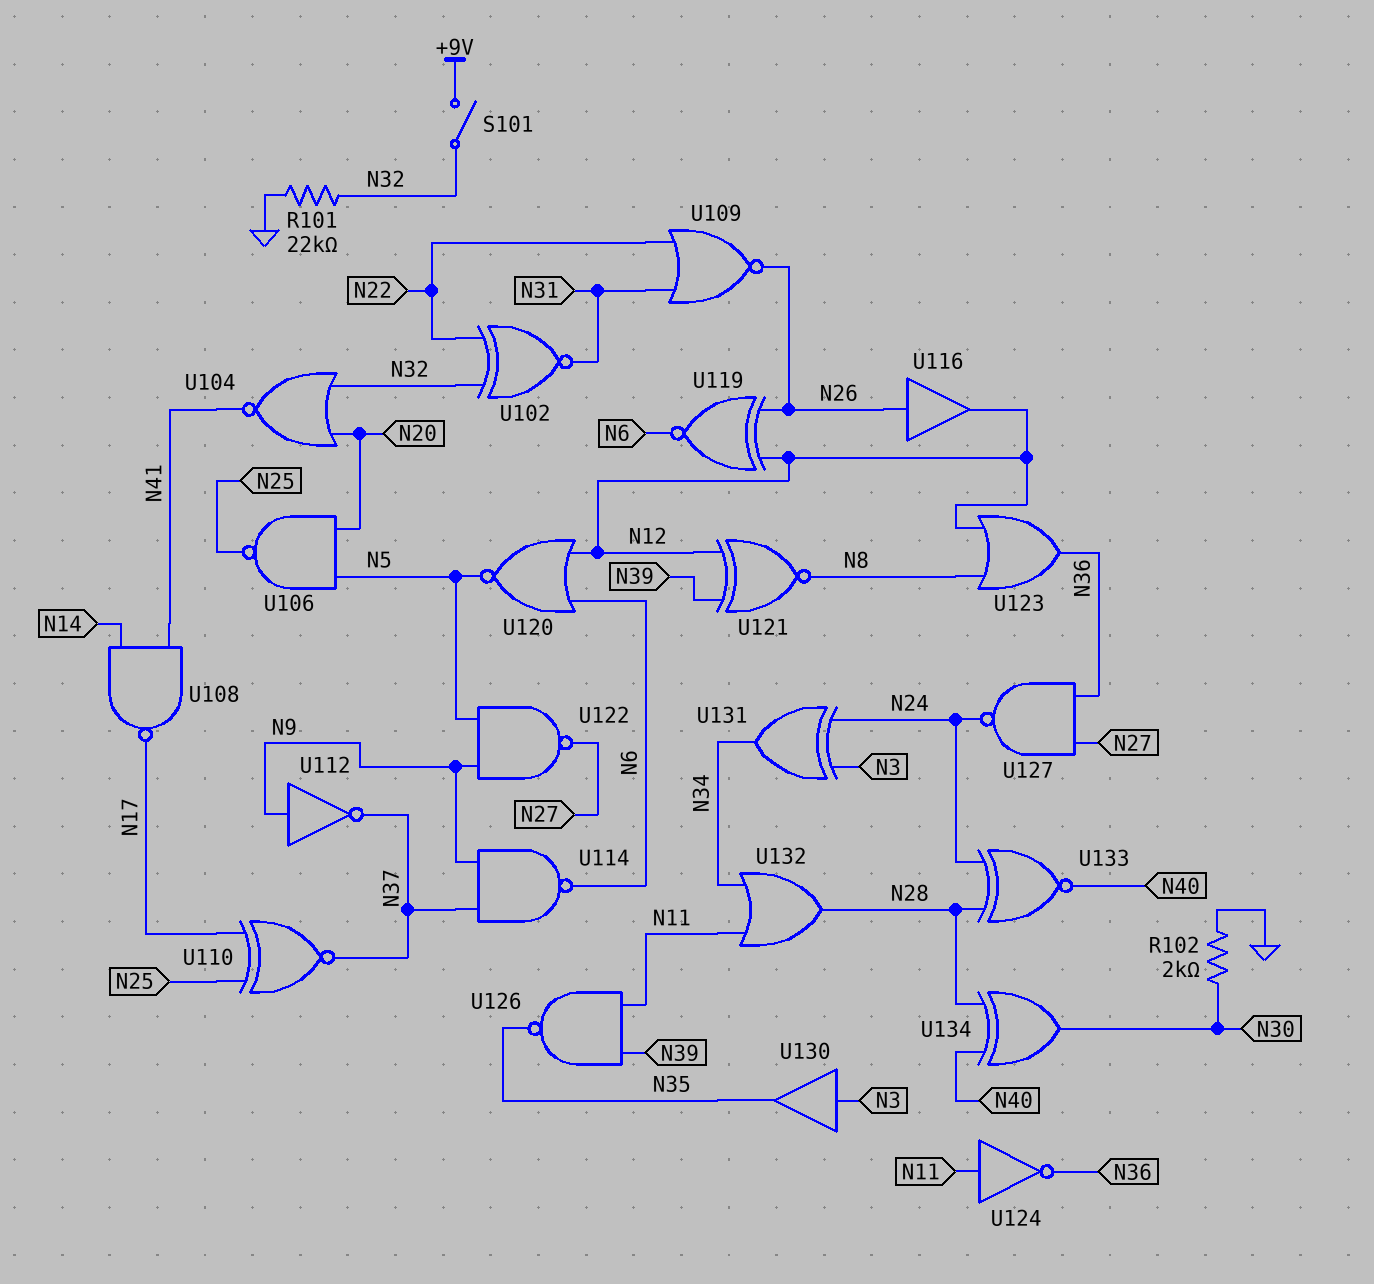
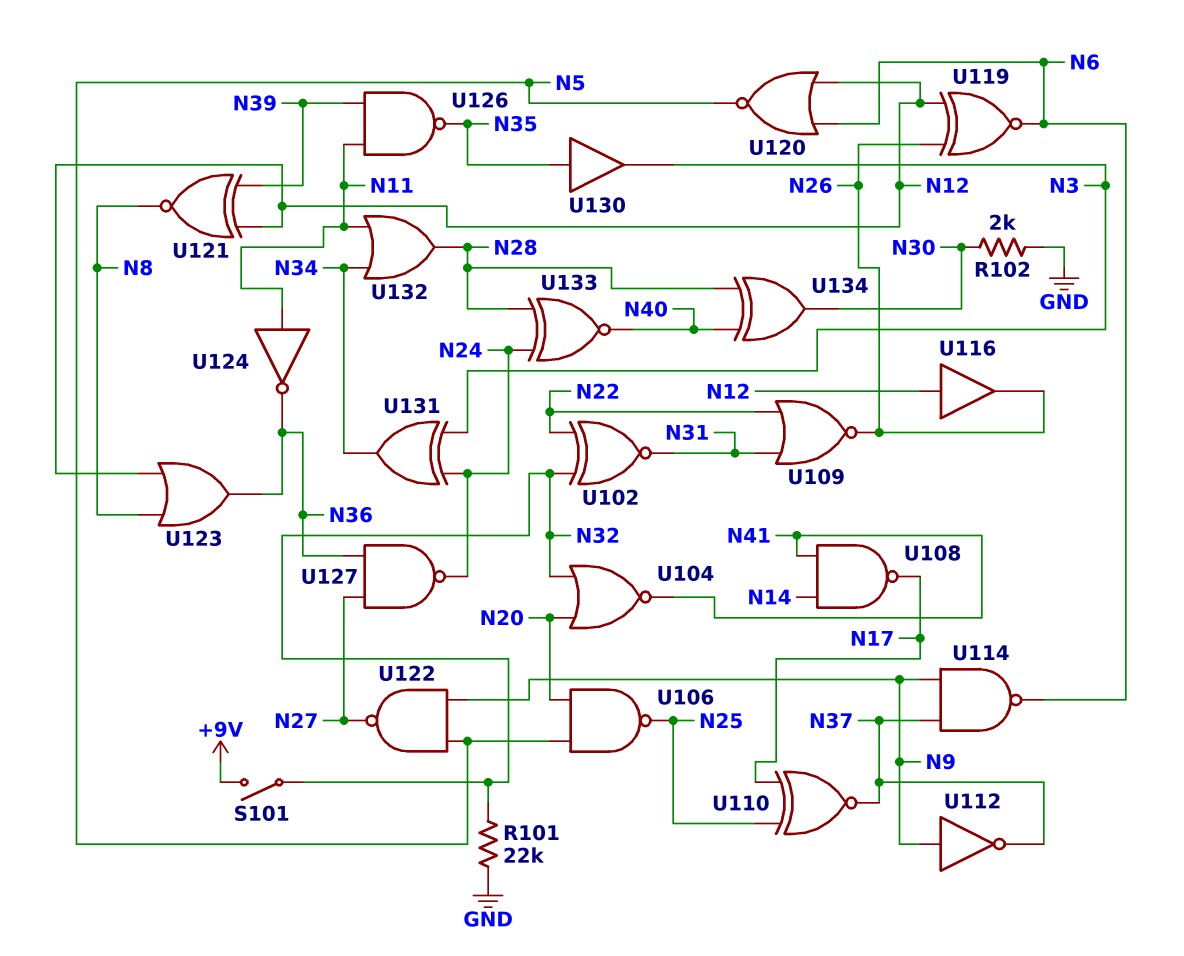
U116: buffer (in N26, out N12) -> buffer (in N12, out N26)
U130: buffer (in N3, out N35) -> buffer (in N35, out N3)

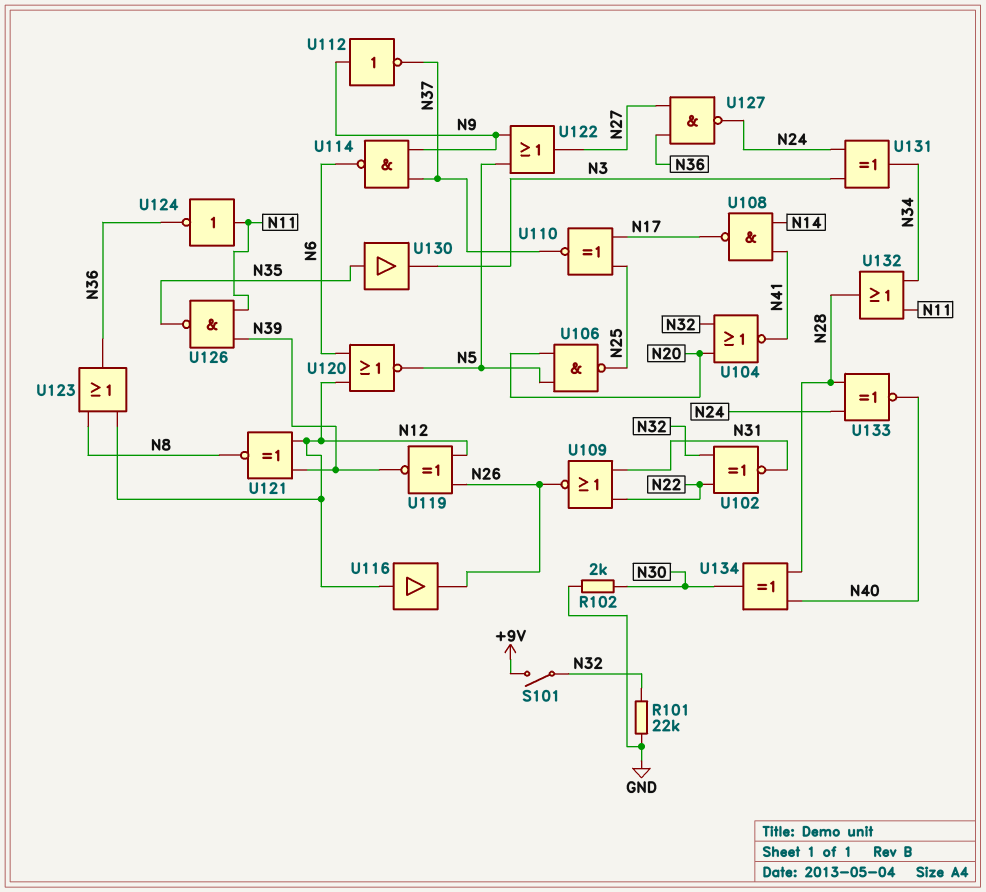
U119: XNOR (in N12, in N26, out N6) -> XNOR (in N12, in N26, out N39)
U122: NAND (in N5, in N9, out N27) -> OR (in N5, in N9, out N27)

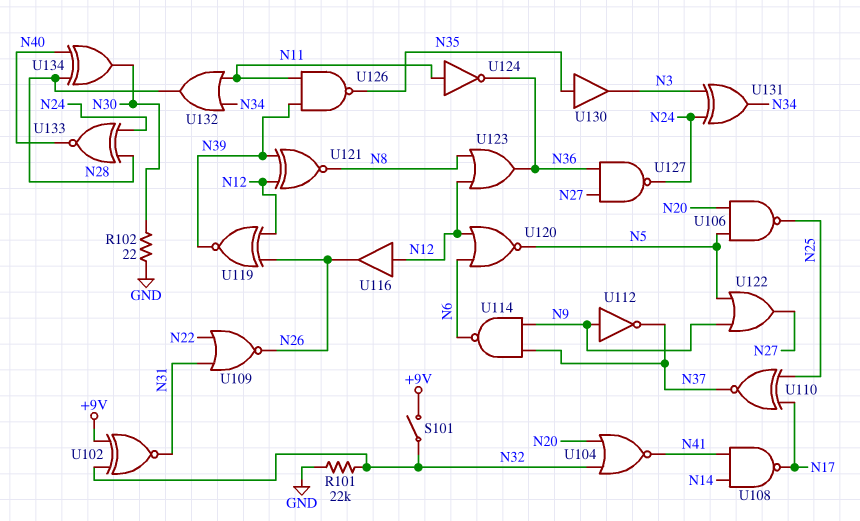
R102: 2k (GND, N30) -> 22 (GND, N30)
U102: XNOR (in N22, in N32, out N31) -> XNOR (in +9V, in N32, out N31)

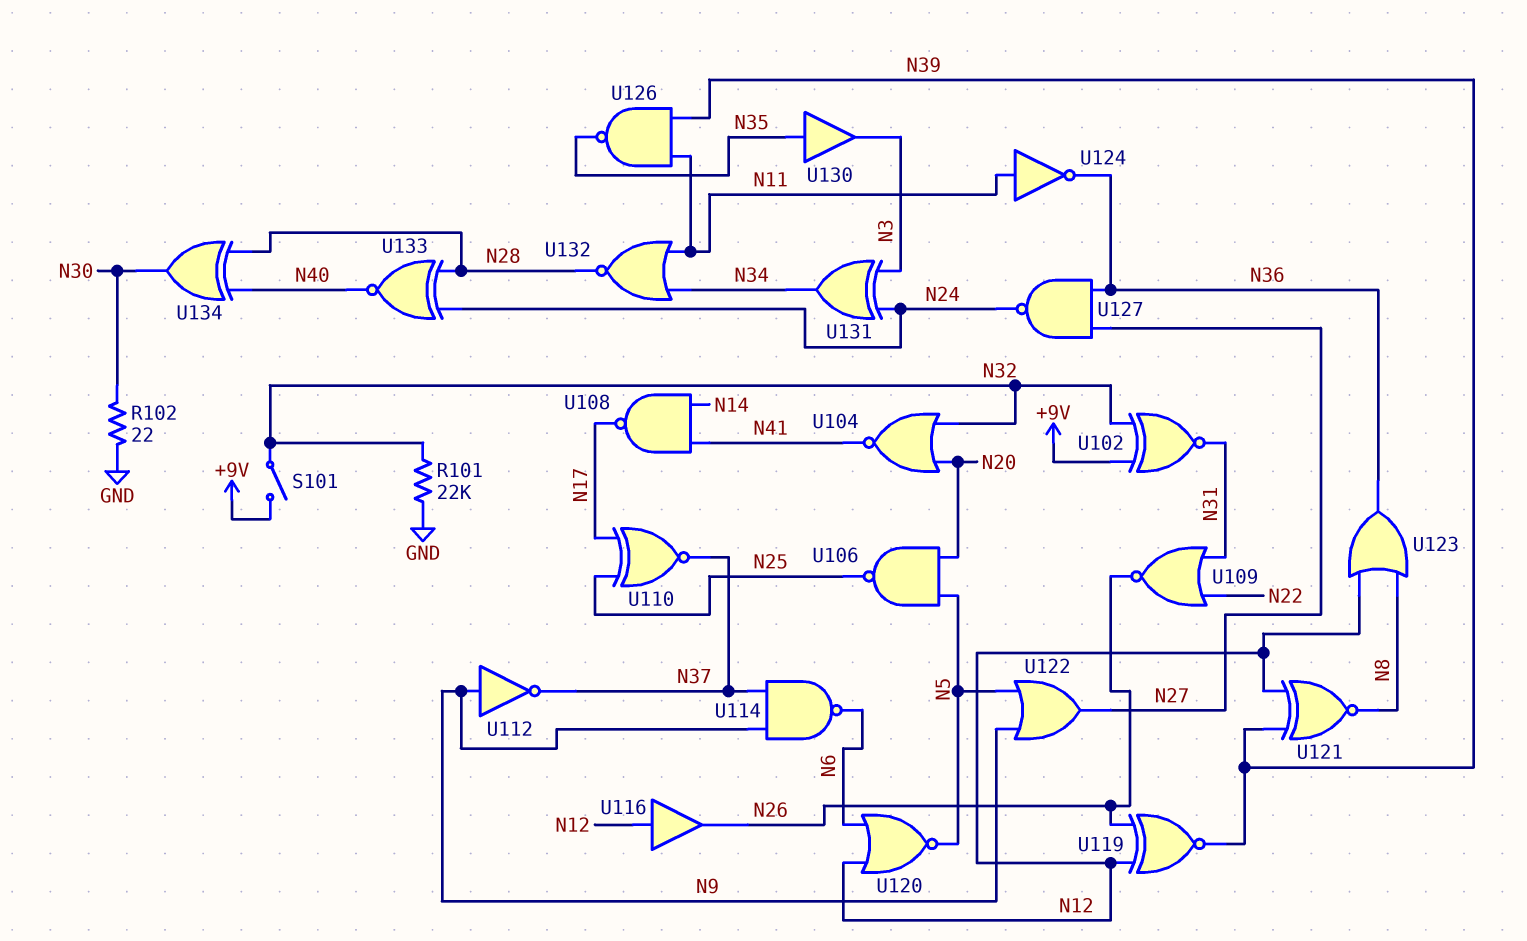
U132: OR (in N11, in N34, out N28) -> NOR (in N11, in N34, out N28)

